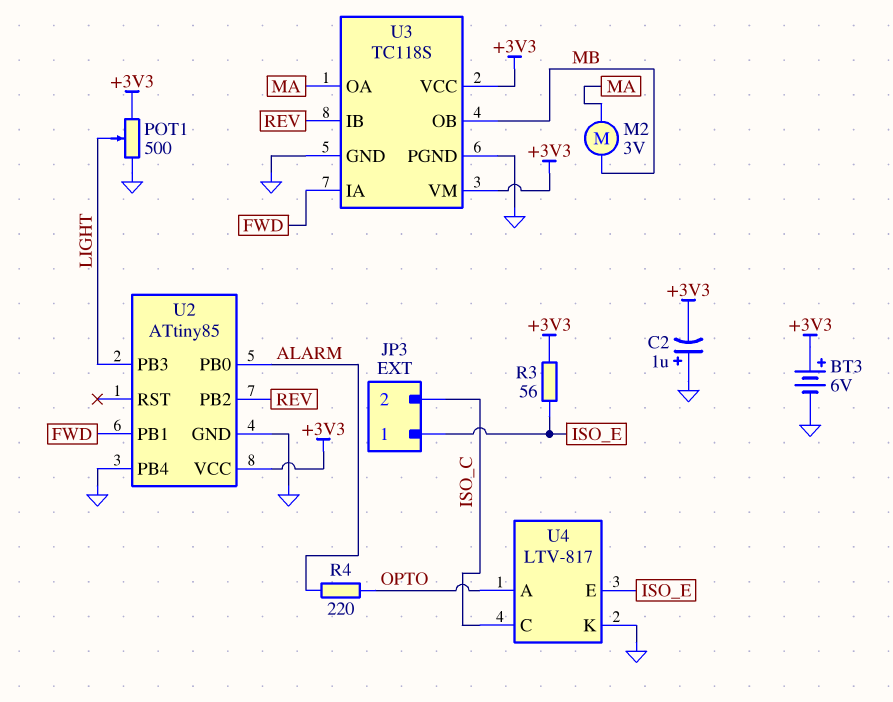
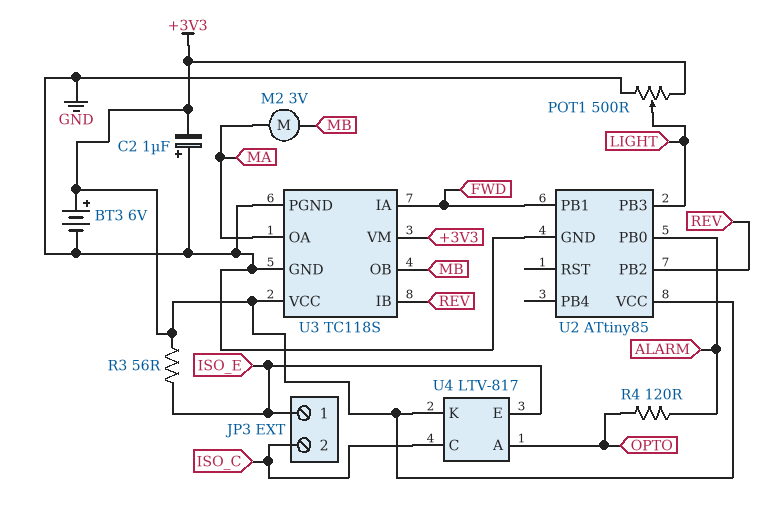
R4: 220 (ALARM, OPTO) -> 120 (ALARM, OPTO)
U2 pin PB4: GND -> none
U4 pin K: GND -> +3V3

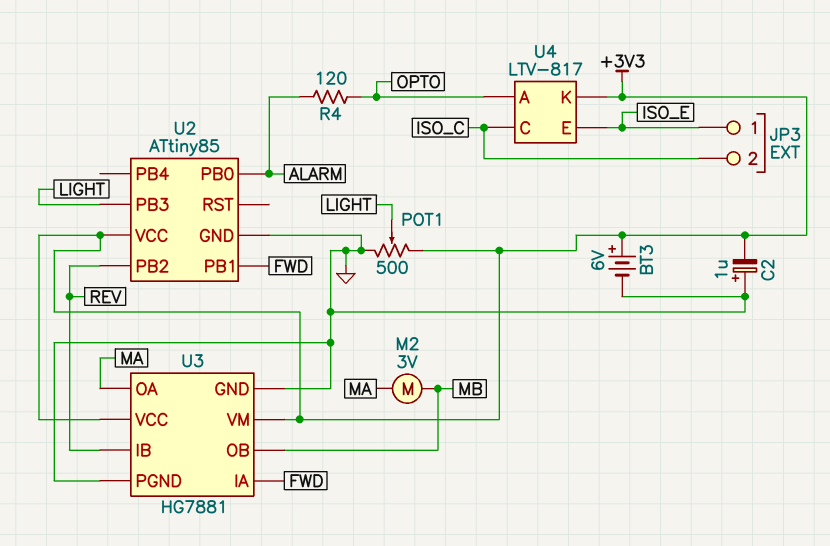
R3: 56 (+3V3, ISO_E) -> none
U3: TC118S -> HG7881

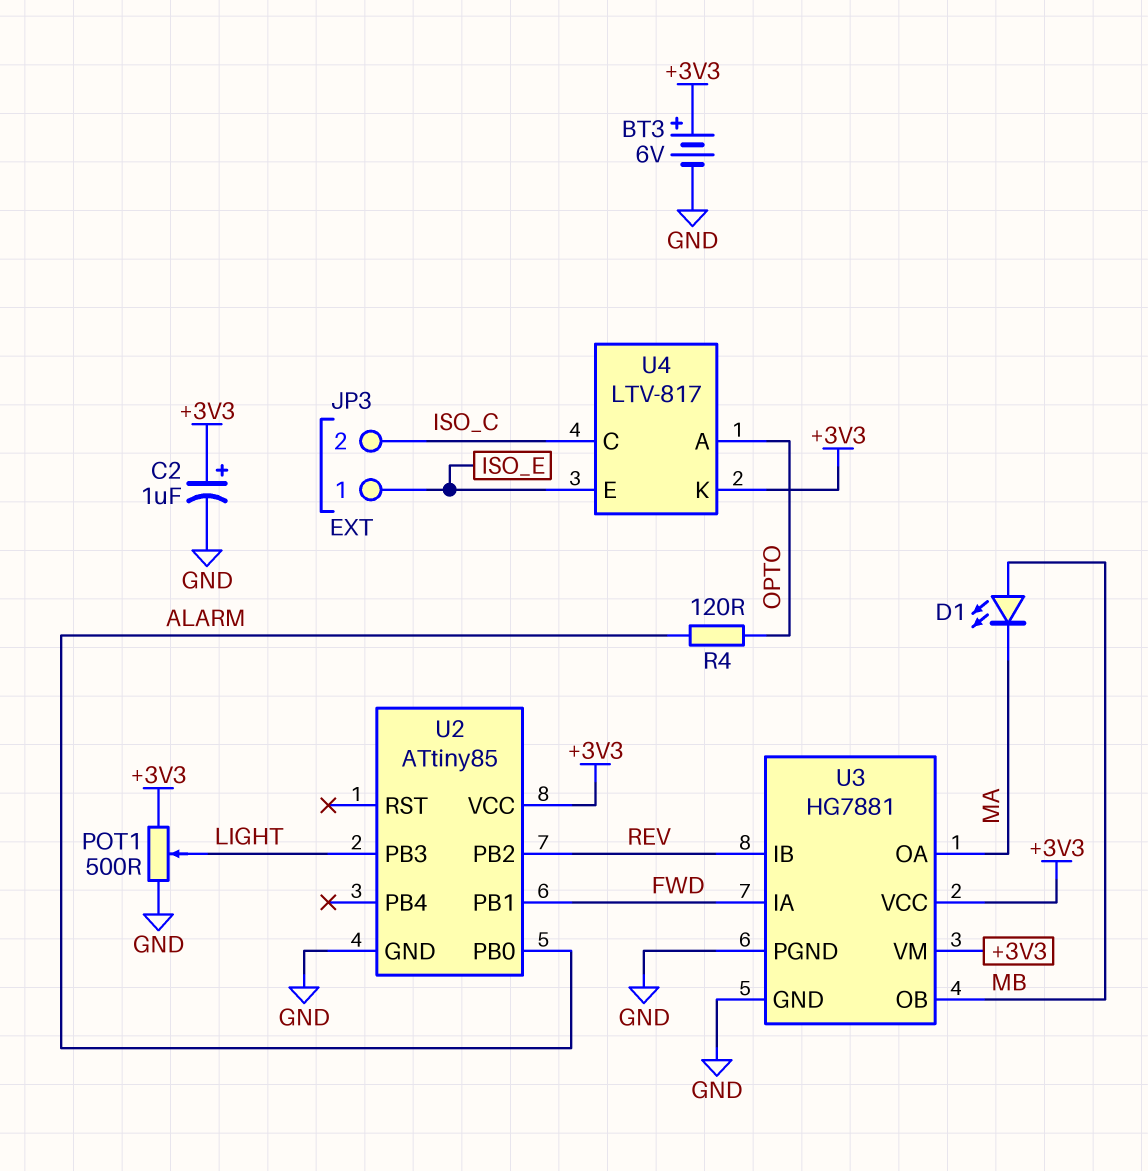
C2: 1uF (plus GND, minus +3V3) -> 1uF (plus +3V3, minus GND)
D1: none -> LED (A MB, K MA)
M2: motor 3V (MA, MB) -> none

